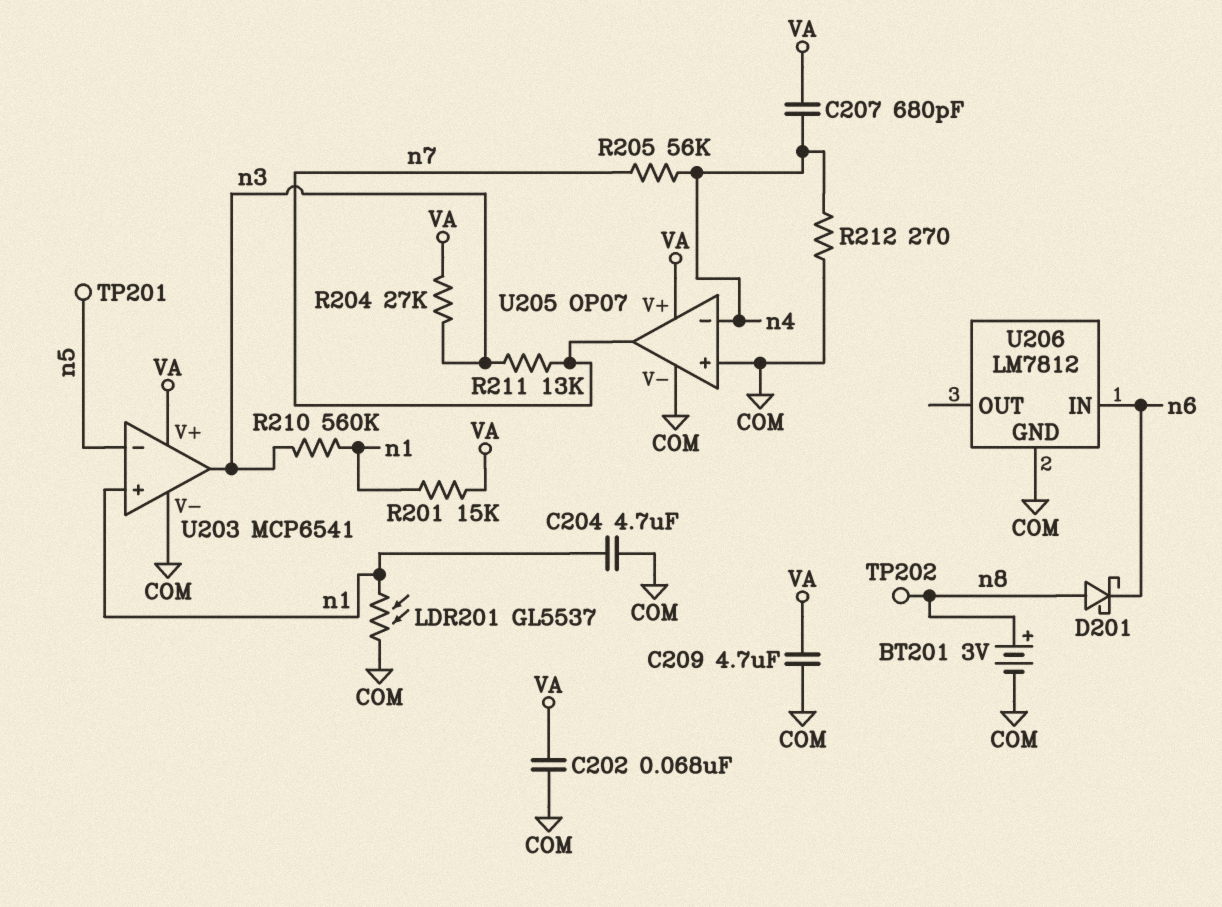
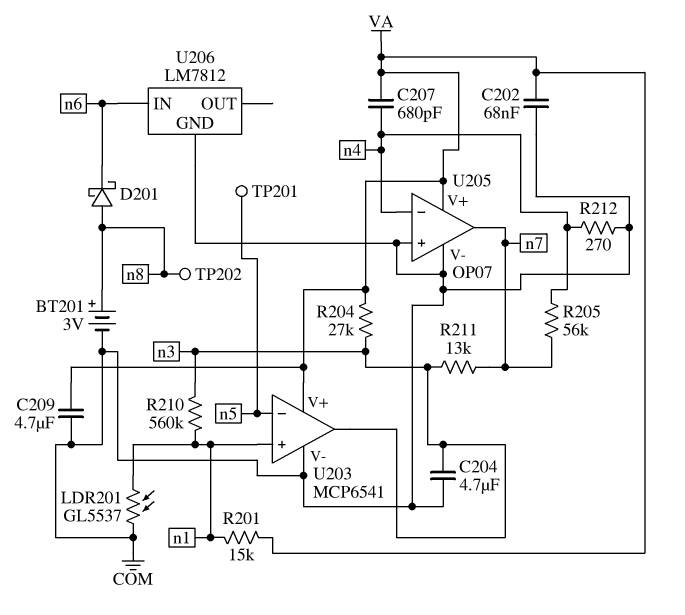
C204: 4.7uF (COM, n1) -> 4.7uF (COM, n3)

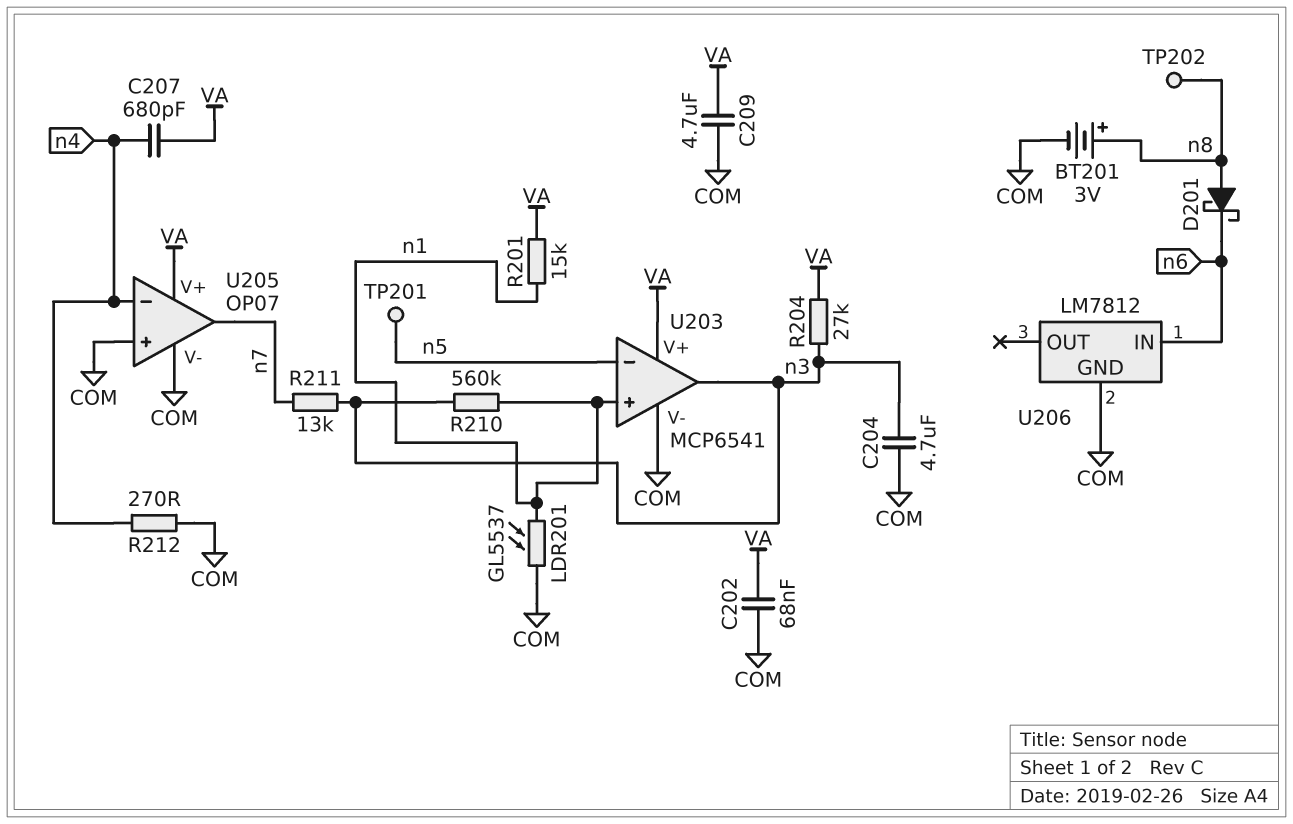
R205: 56k (n4, n7) -> none

